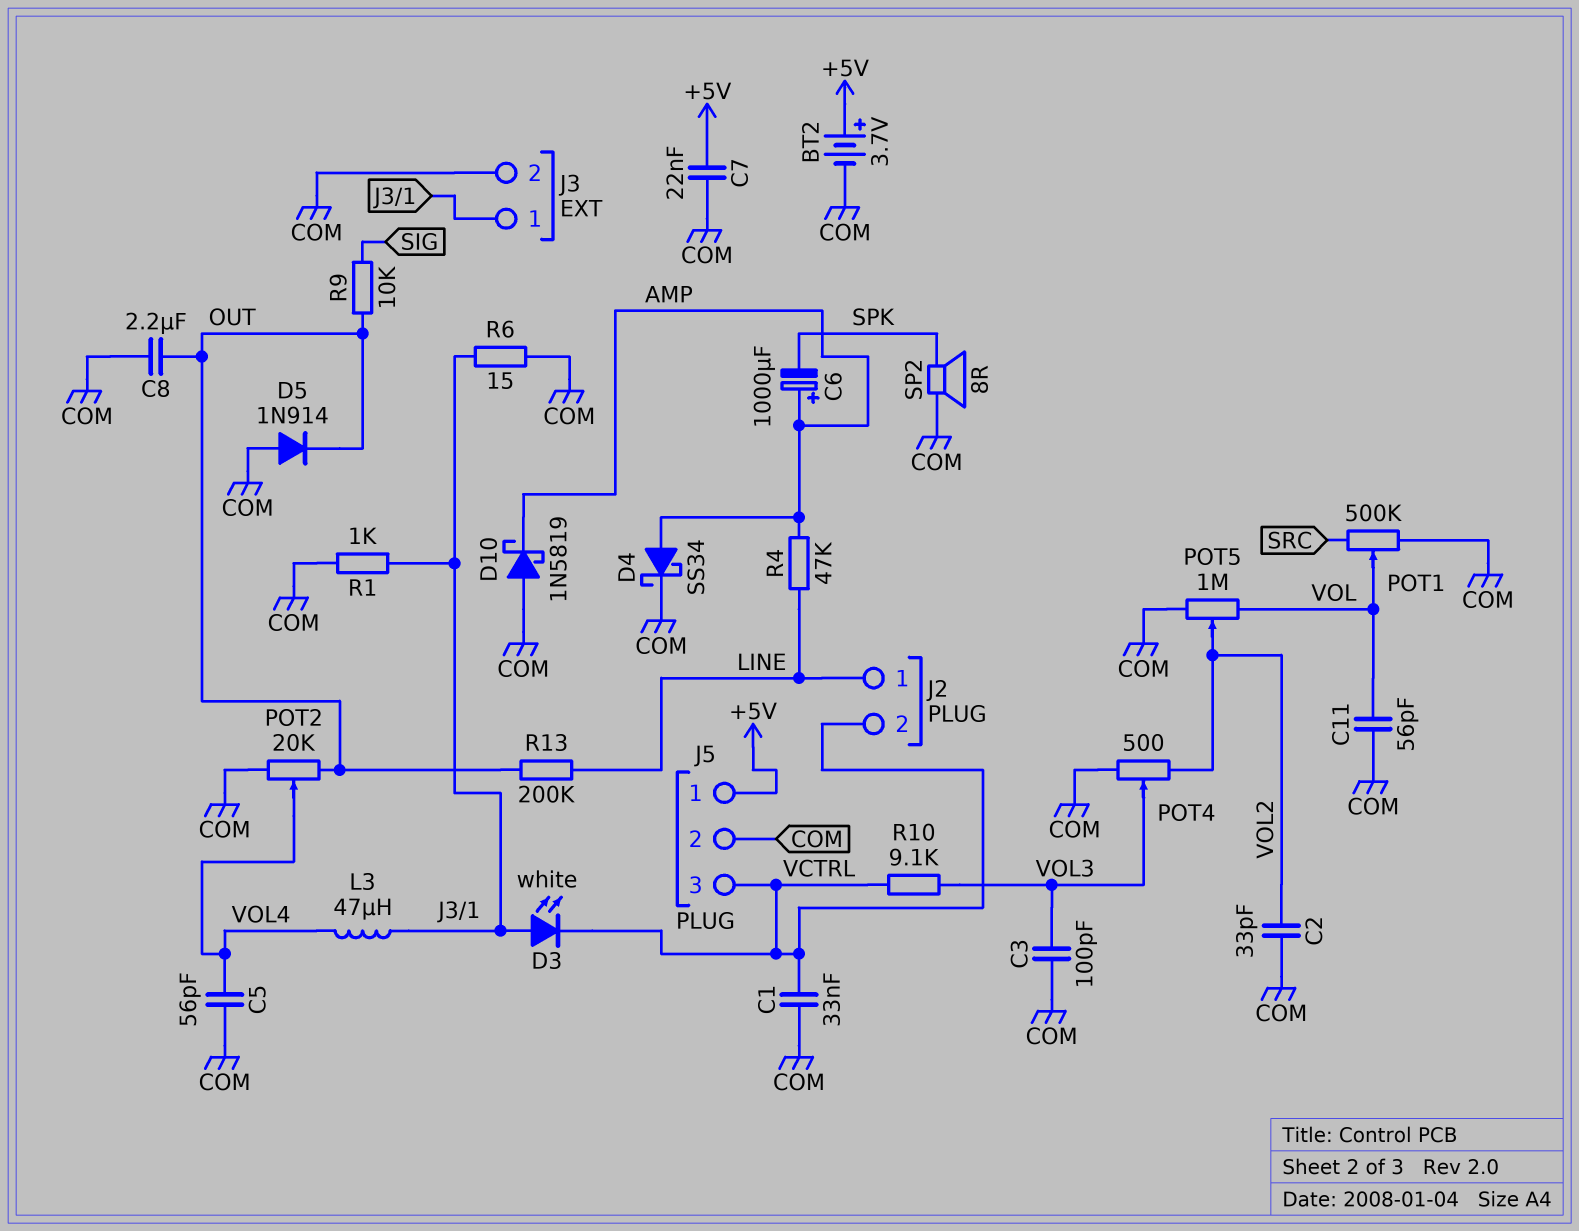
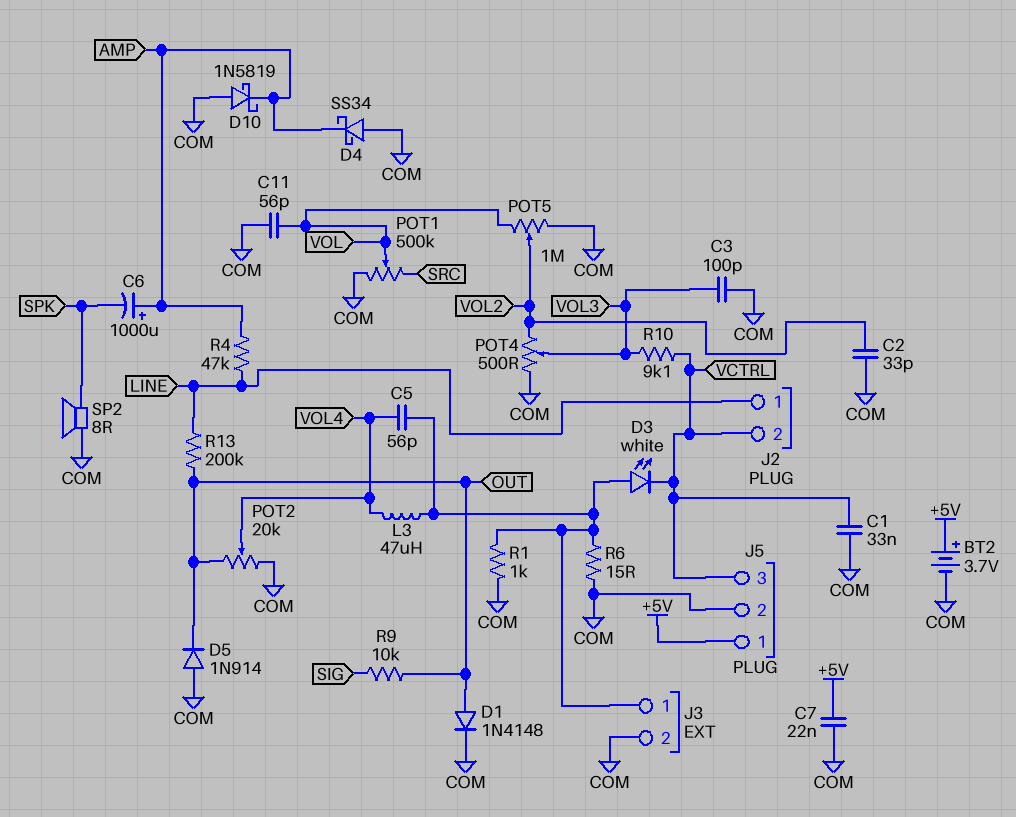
C5: 56pF (COM, VOL4) -> 56pF (J3/1, VOL4)
C8: 2.2uF (COM, OUT) -> none
D1: none -> diode 1N4148 (A OUT, K COM)
D4: schottky SS34 (A AMP, K COM) -> schottky SS34 (A COM, K AMP)

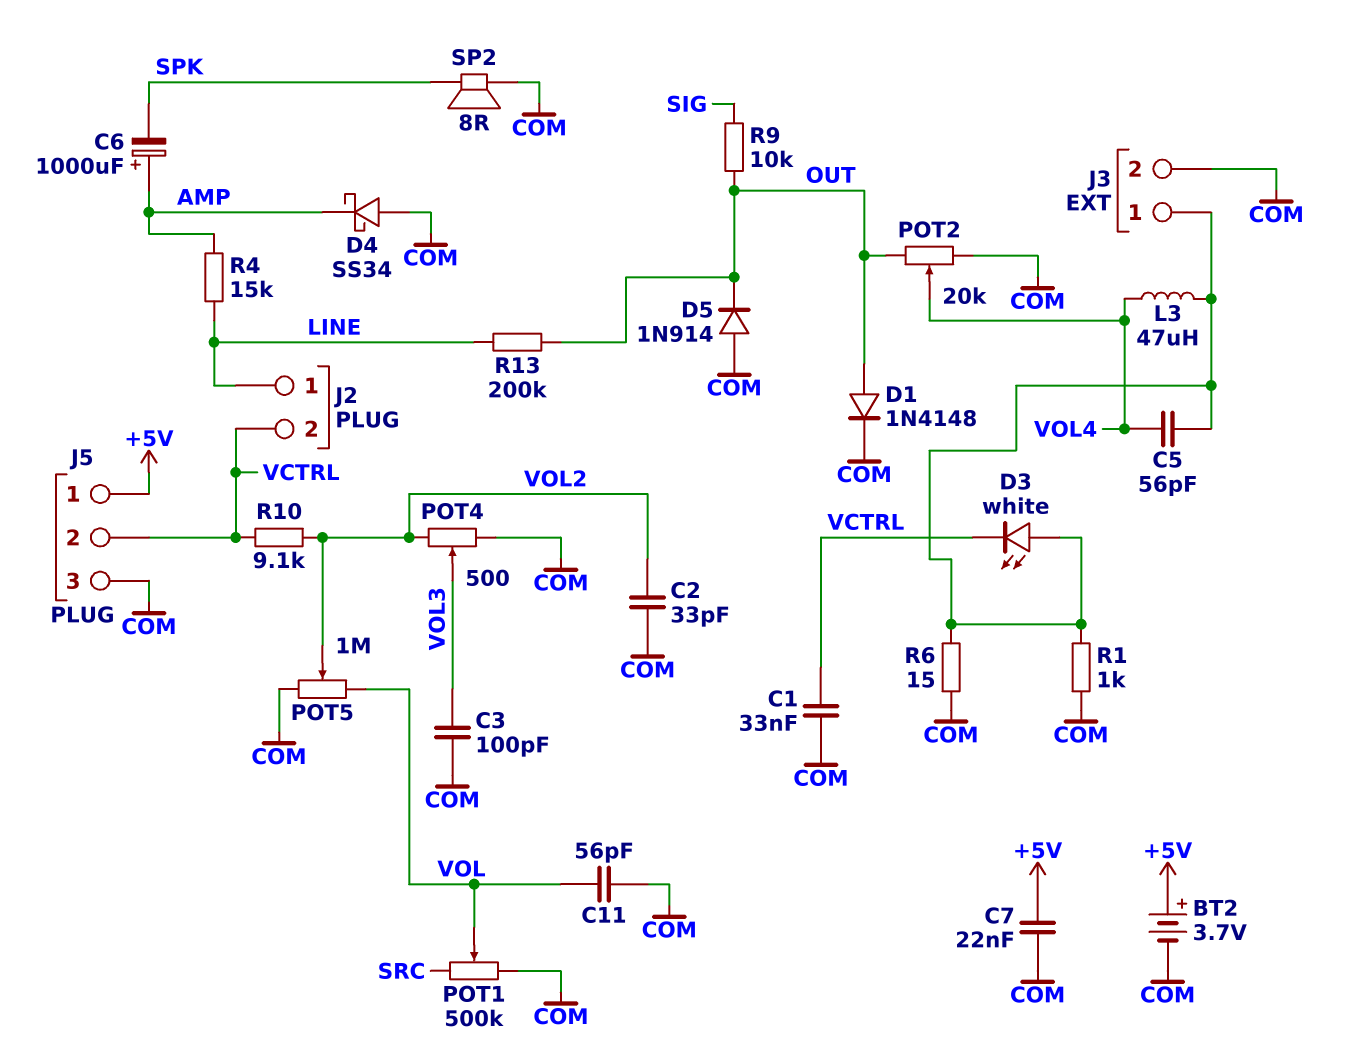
D10: schottky 1N5819 (A COM, K AMP) -> none
J5 pin 2: COM -> VCTRL
J5 pin 3: VCTRL -> COM
R4: 47k (AMP, LINE) -> 15k (AMP, LINE)
R10: 9.1k (VCTRL, VOL3) -> 9.1k (VCTRL, VOL2)

